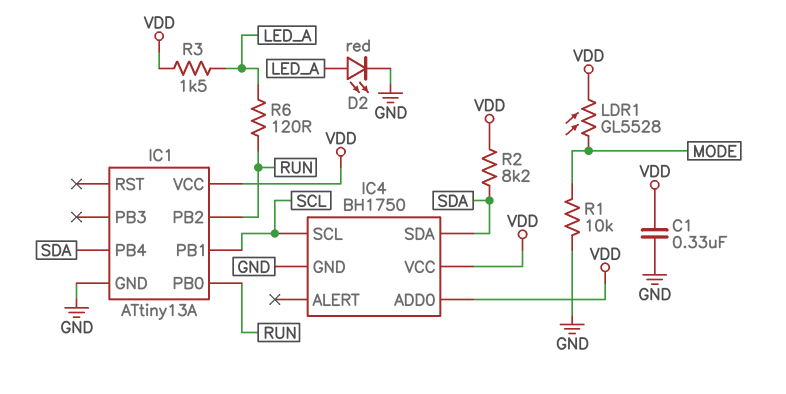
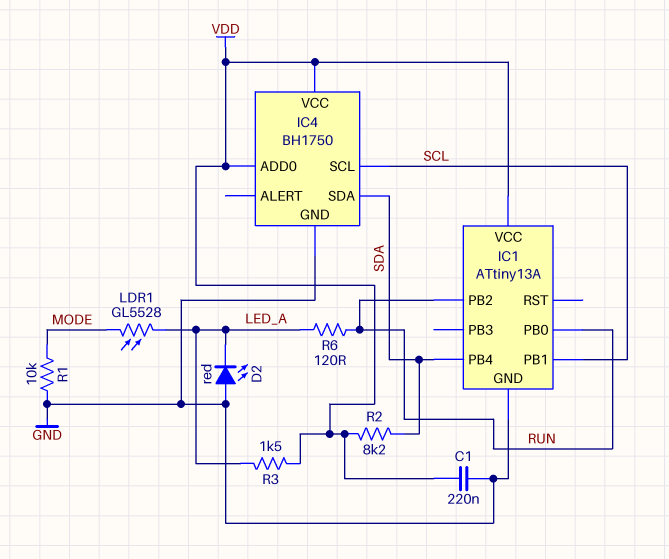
C1: 330nF (GND, VDD) -> 220nF (GND, VDD)
D2: LED red (A LED_A, K GND) -> LED red (A GND, K LED_A)
LDR1: GL5528 (MODE, VDD) -> GL5528 (LED_A, MODE)

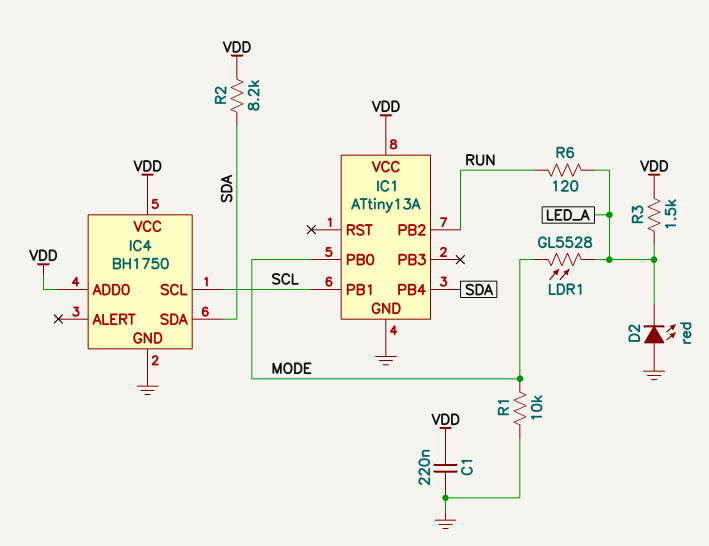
IC1 pin PB0: RUN -> MODE

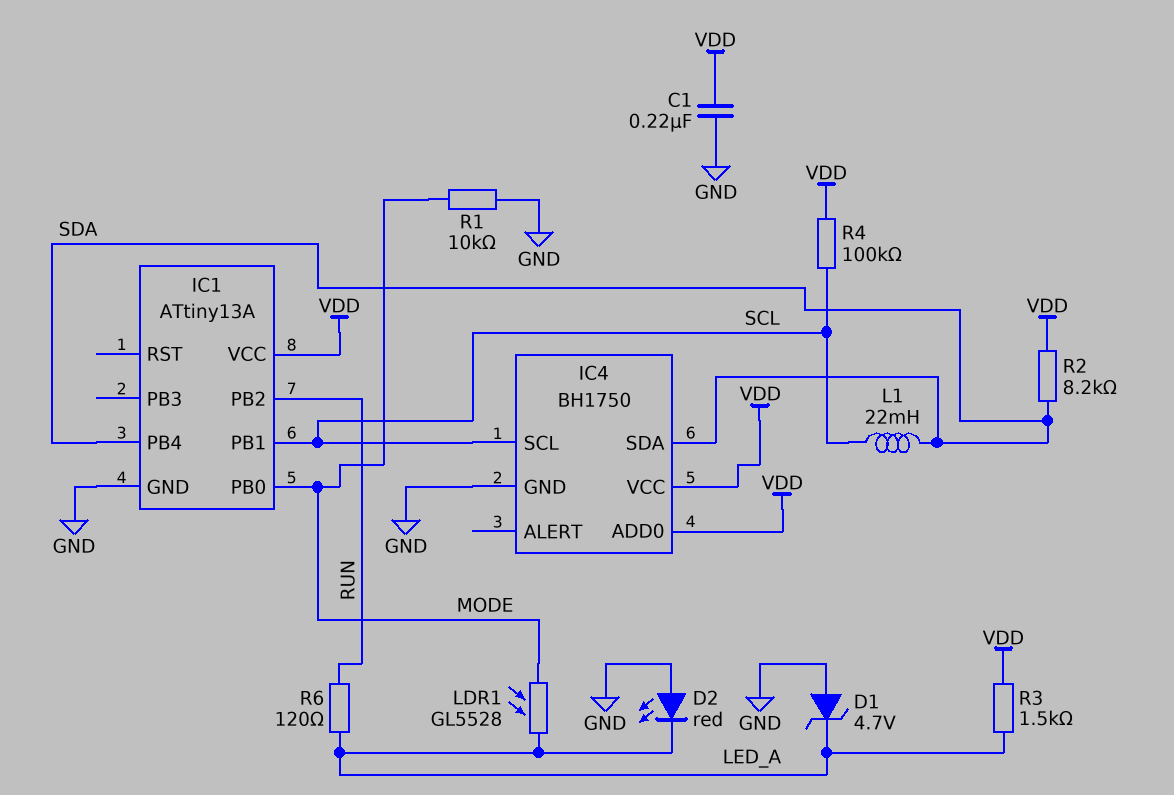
D1: none -> zener 4.7V (A GND, K LED_A)
L1: none -> 22mH (SCL, SDA)
R4: none -> 100k (SCL, VDD)

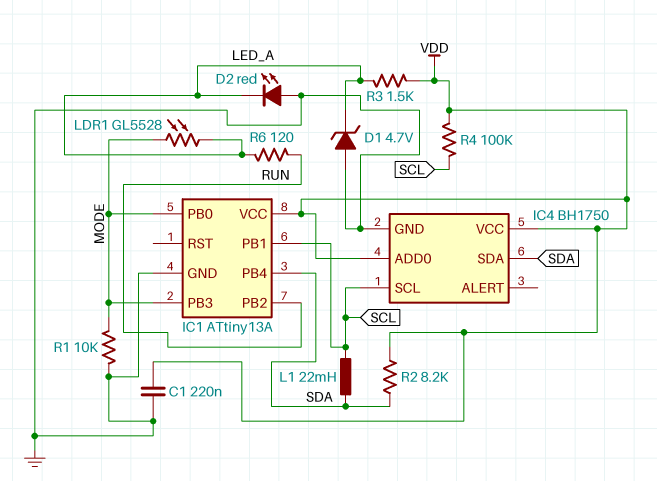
IC1 pin PB3: none -> MODE

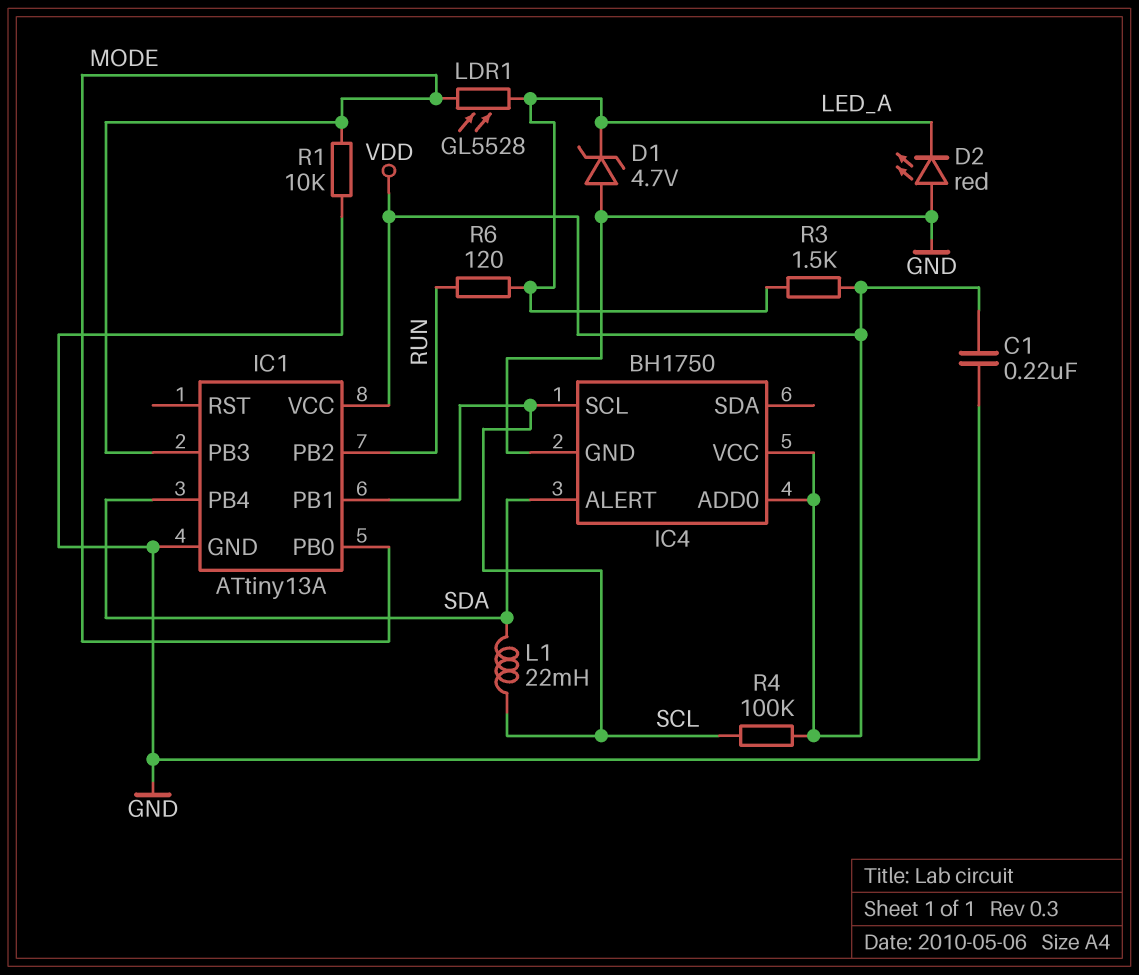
IC4 pin ALERT: none -> SDA
IC4 pin SDA: SDA -> none
R2: 8.2k (SDA, VDD) -> none

